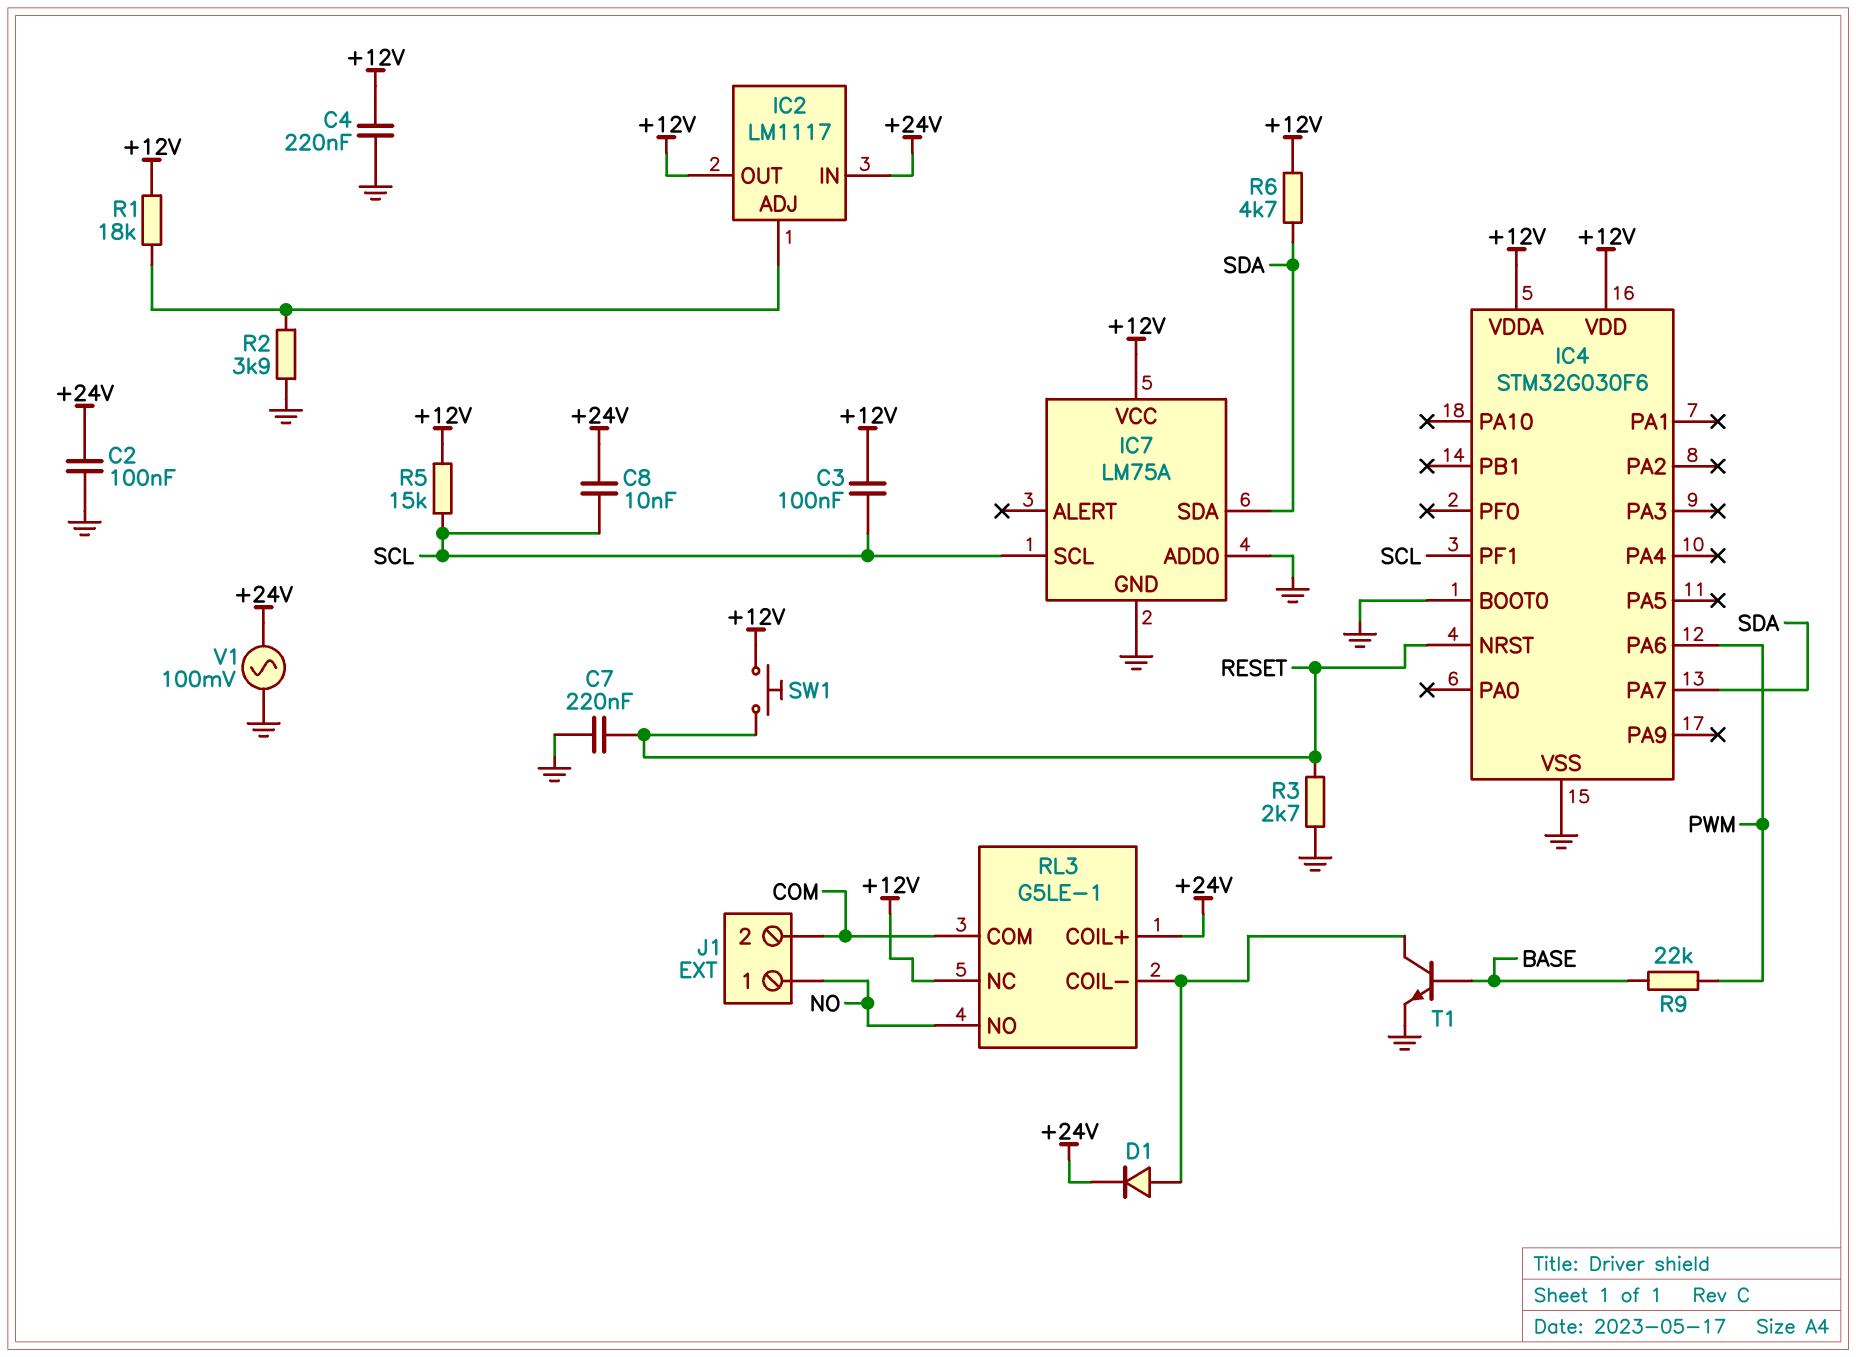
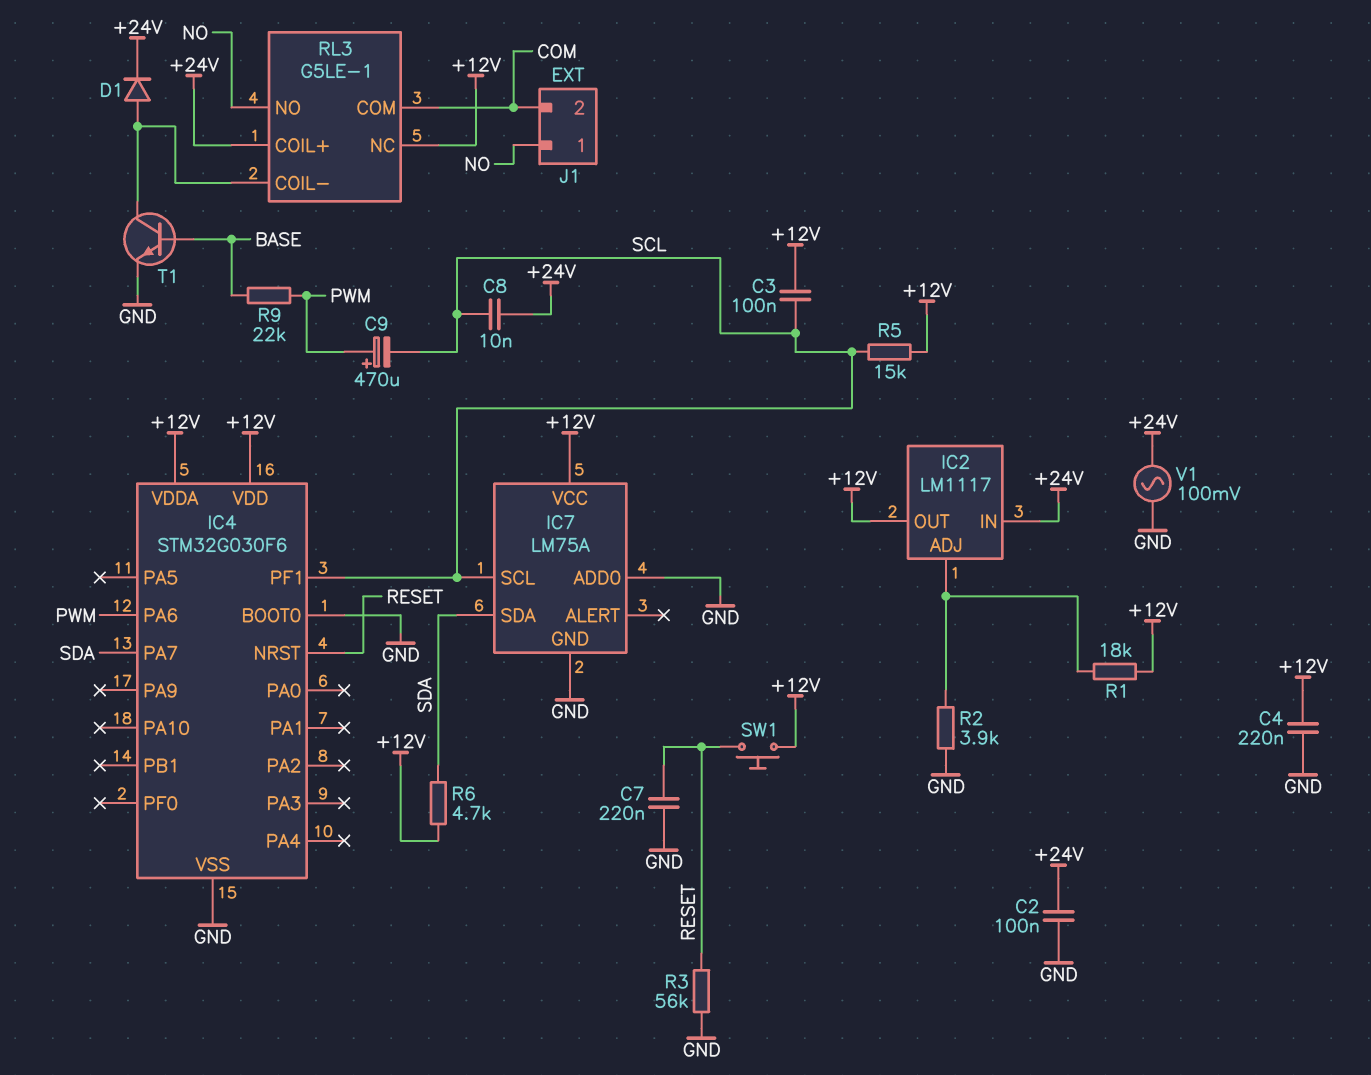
C9: none -> 470uF (plus PWM, minus SCL)
R3: 2.7k (GND, RESET) -> 56k (GND, RESET)

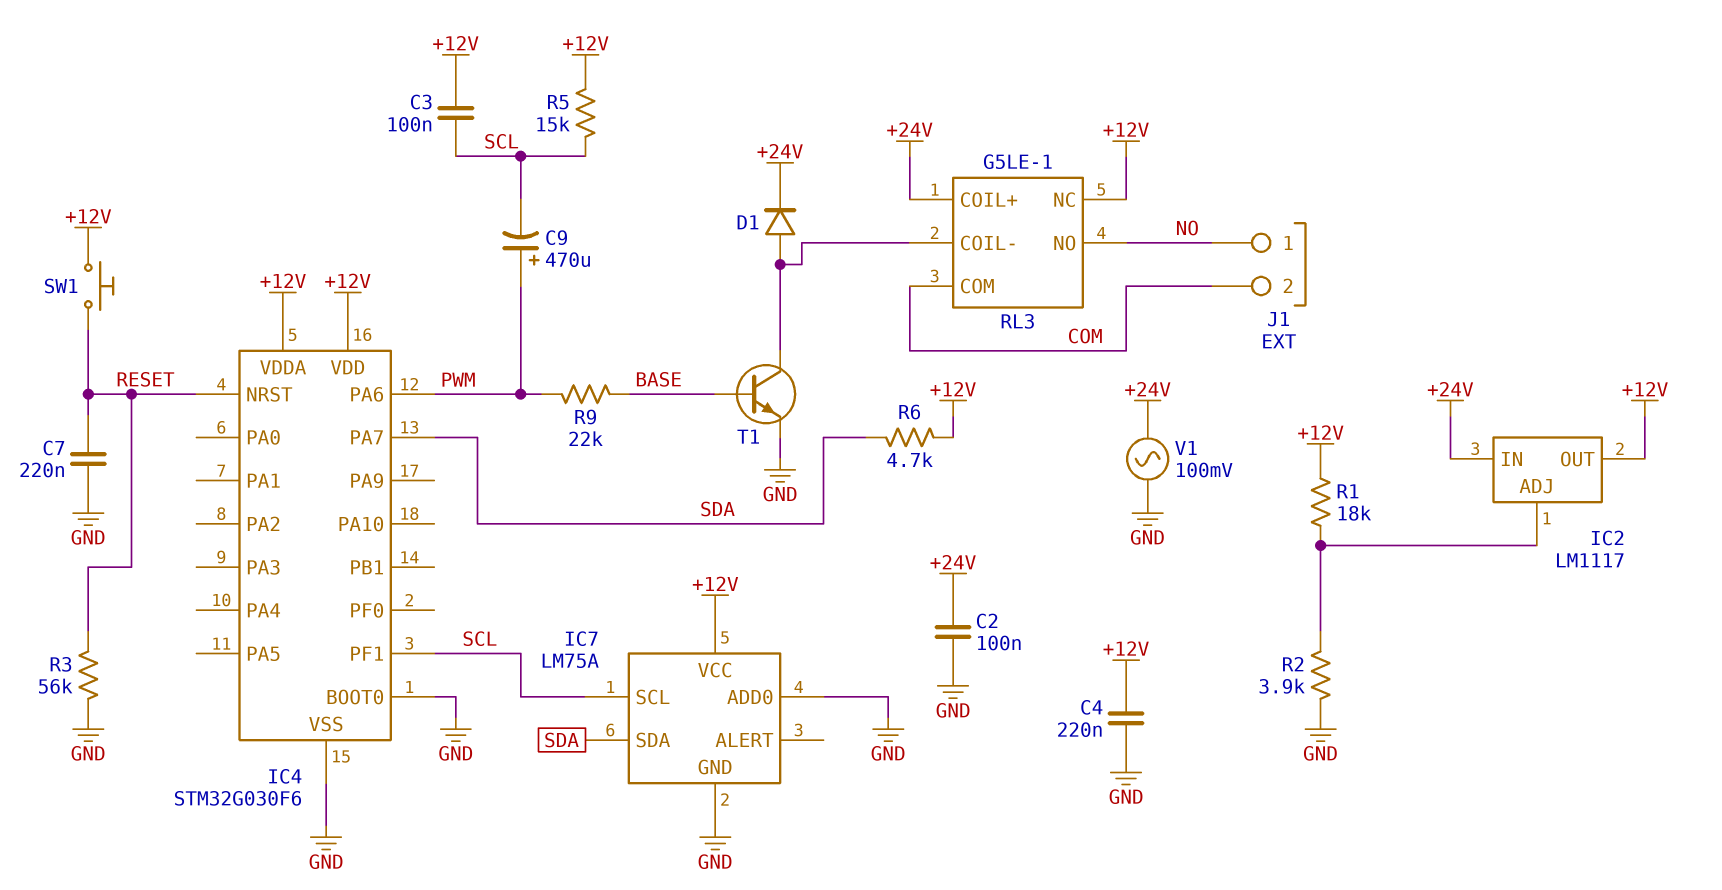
C8: 10nF (+24V, SCL) -> none

